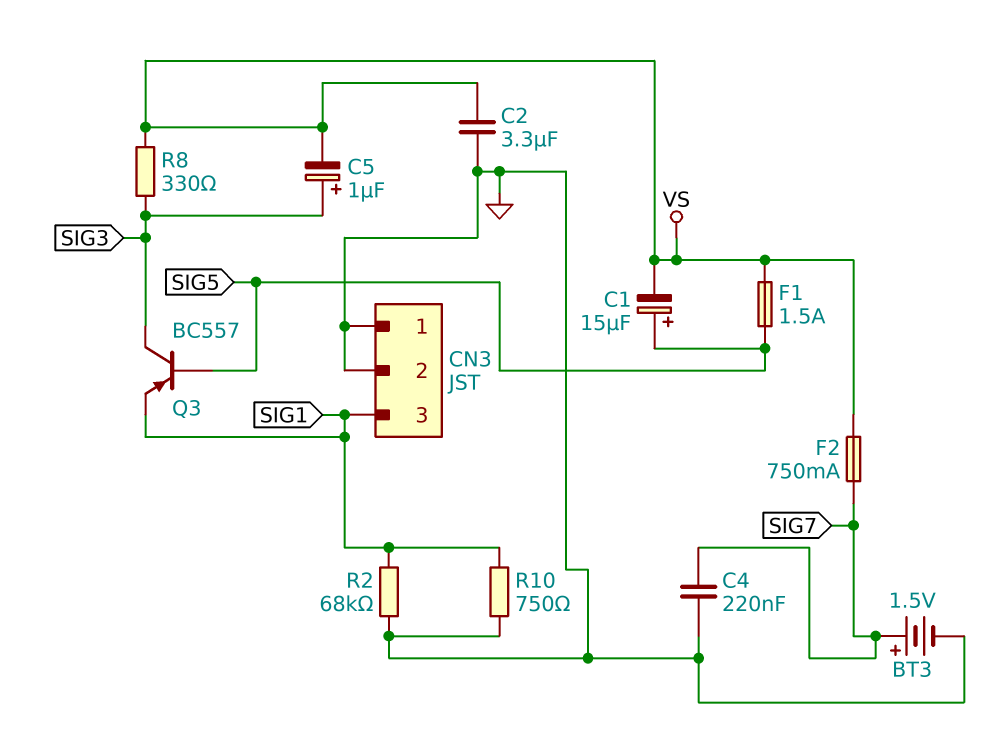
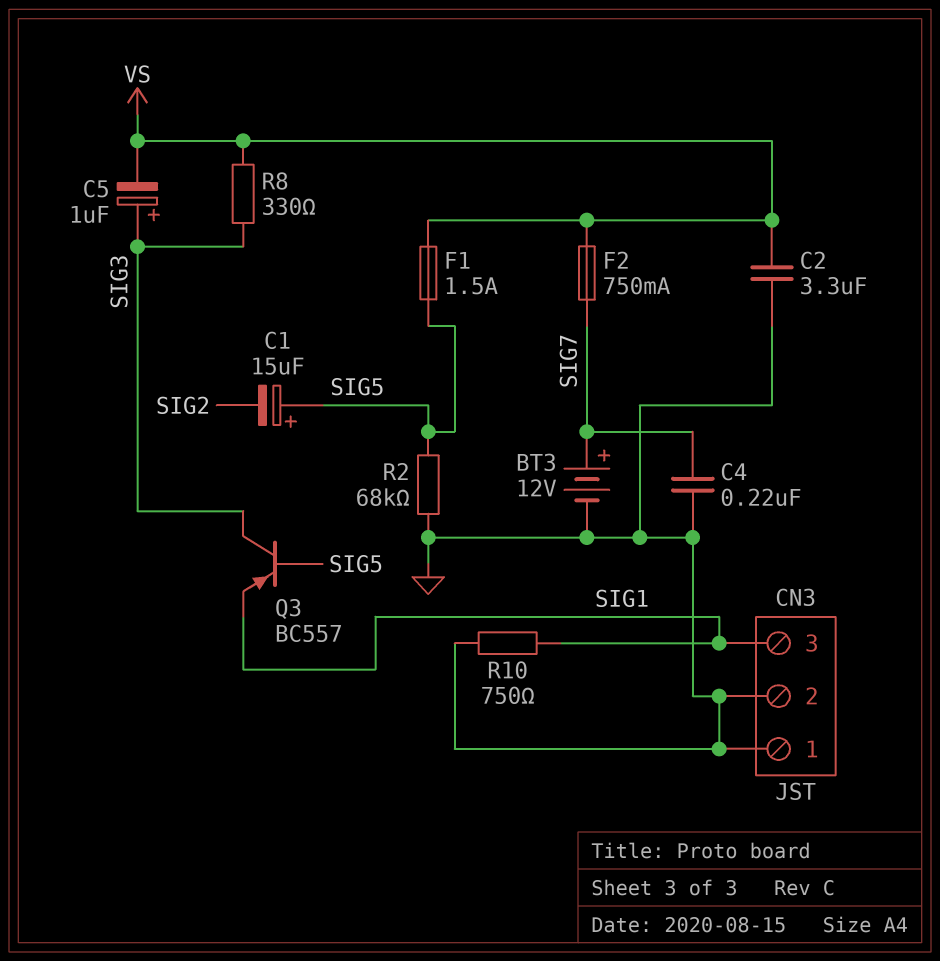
BT3: 1.5V (plus SIG7, minus GND) -> 12V (plus SIG7, minus GND)
C1: 15uF (plus SIG5, minus VS) -> 15uF (plus SIG5, minus SIG2)
R2: 68k (GND, SIG1) -> 68k (GND, SIG5)

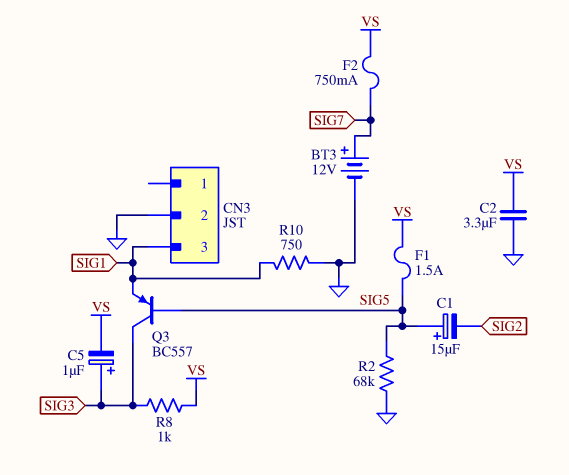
C4: 220nF (GND, SIG7) -> none
CN3 pin 1: GND -> none
R8: 330 (SIG3, VS) -> 1k (SIG3, VS)

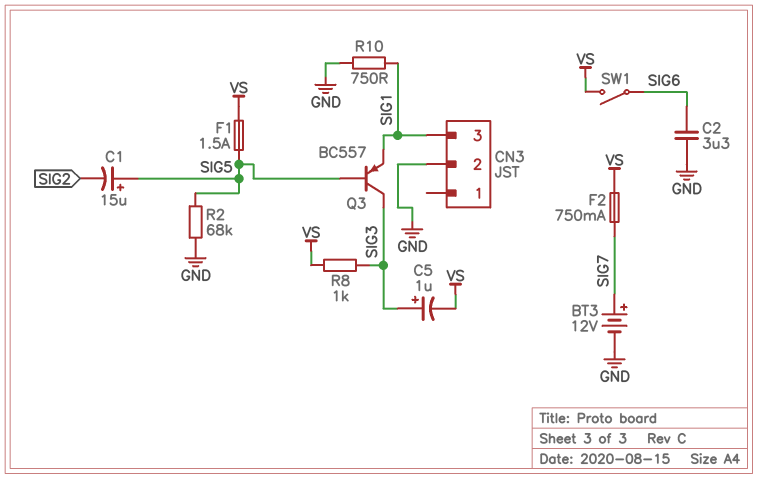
C2: 3.3uF (GND, VS) -> 3.3uF (GND, SIG6)
SW1: none -> switch (SIG6, VS)

